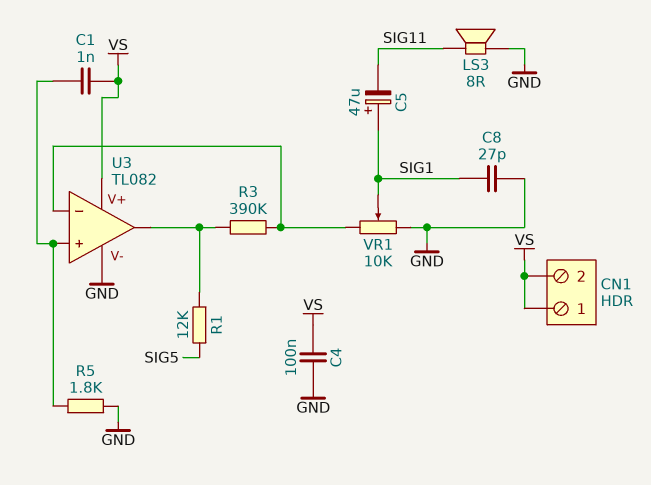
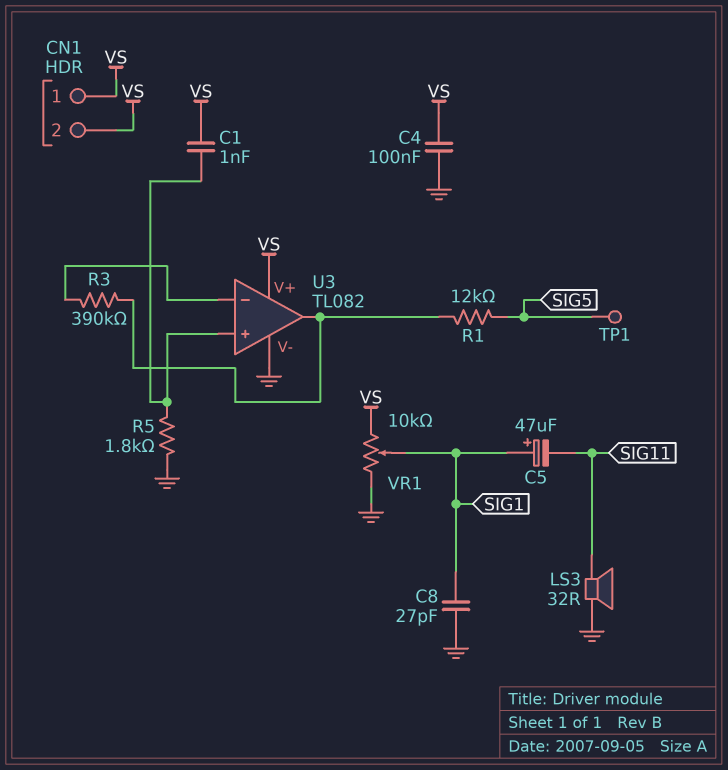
LS3: speaker 8R (GND, SIG11) -> speaker 32R (GND, SIG11)
TP1: none -> test point (SIG5)
VR1: 10k (GND, U3/in-, wiper SIG1) -> 10k (GND, VS, wiper SIG1)

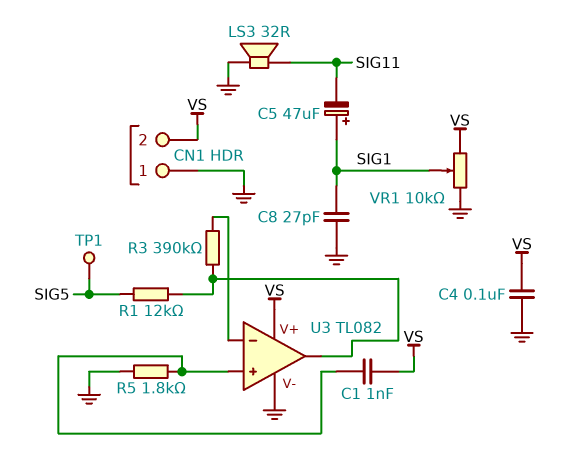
CN1 pin 1: VS -> GND

